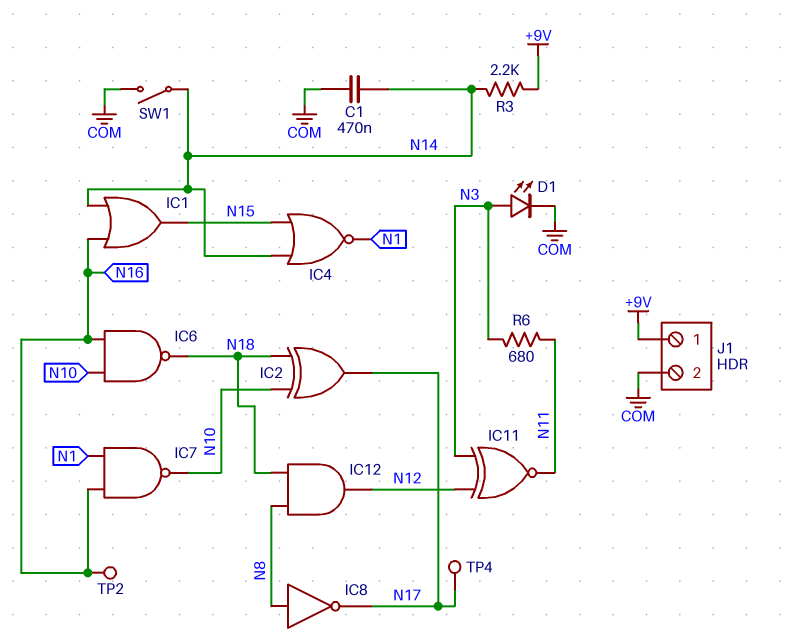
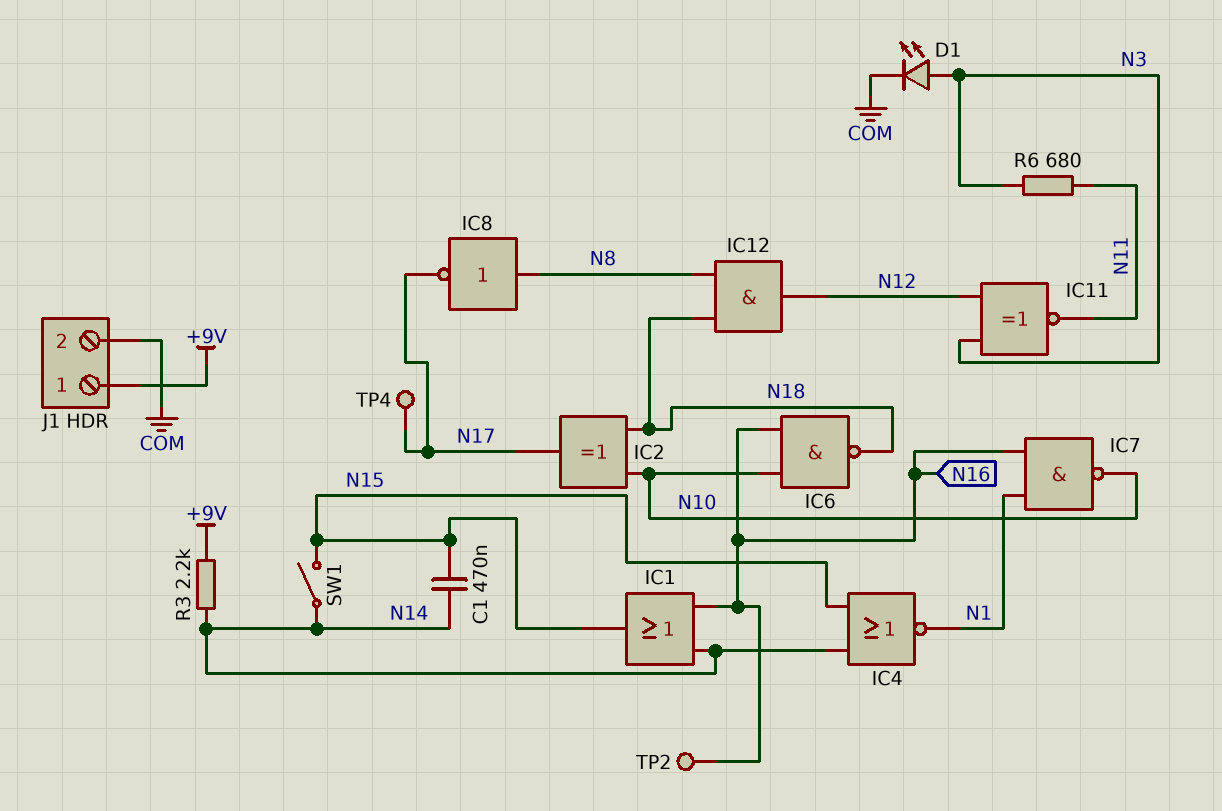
C1: 470nF (COM, N14) -> 470nF (N14, N15)
SW1: switch (COM, N14) -> switch (N14, N15)

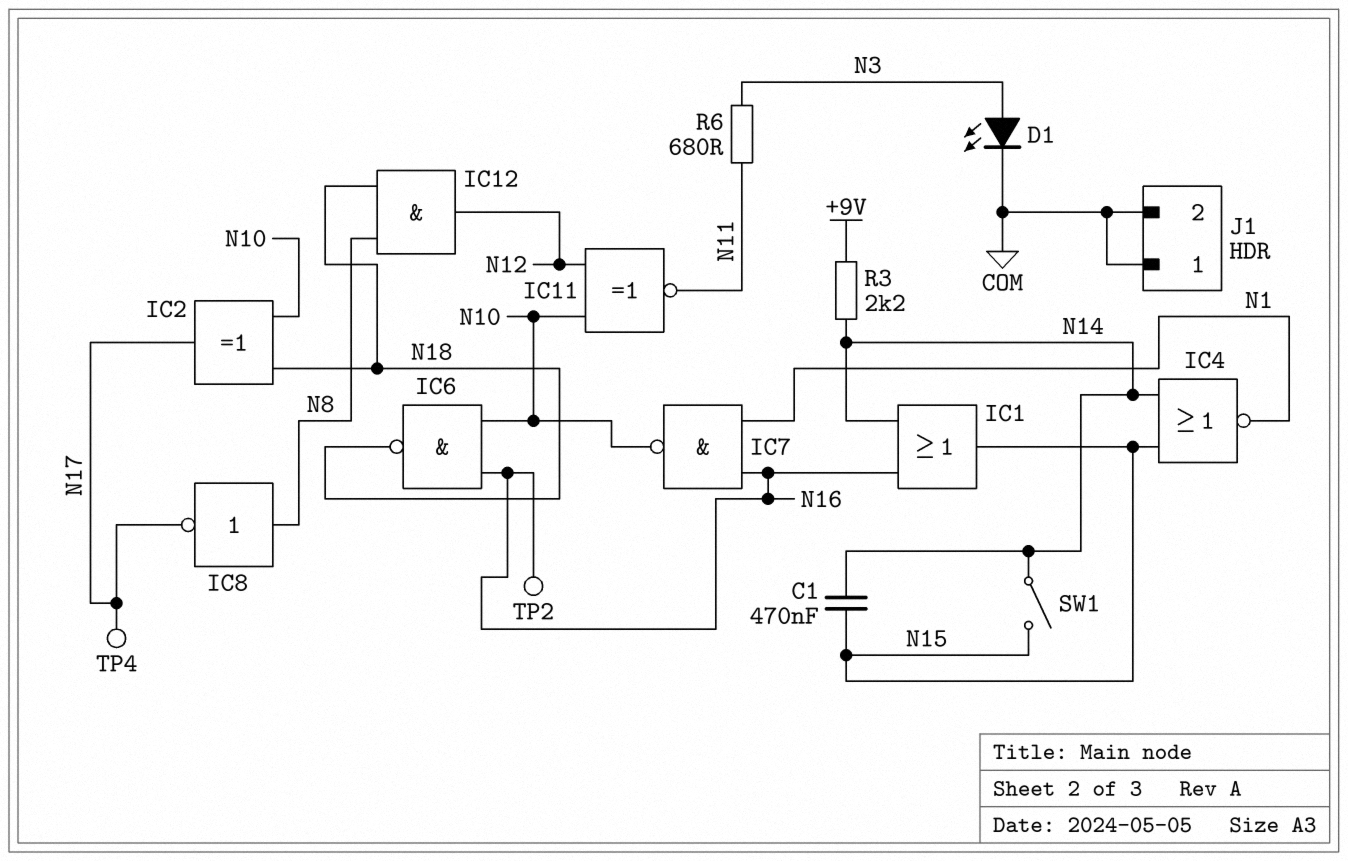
IC11: XNOR (in N3, in N12, out N11) -> XNOR (in N10, in N12, out N11)
J1 pin 1: +9V -> COM

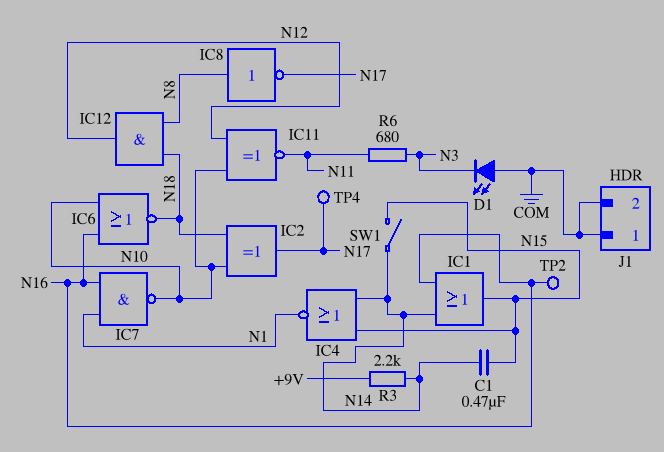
D1: LED (A N3, K COM) -> LED (A COM, K N3)
IC6: NAND (in N10, in N16, out N18) -> NOR (in N10, in N16, out N18)

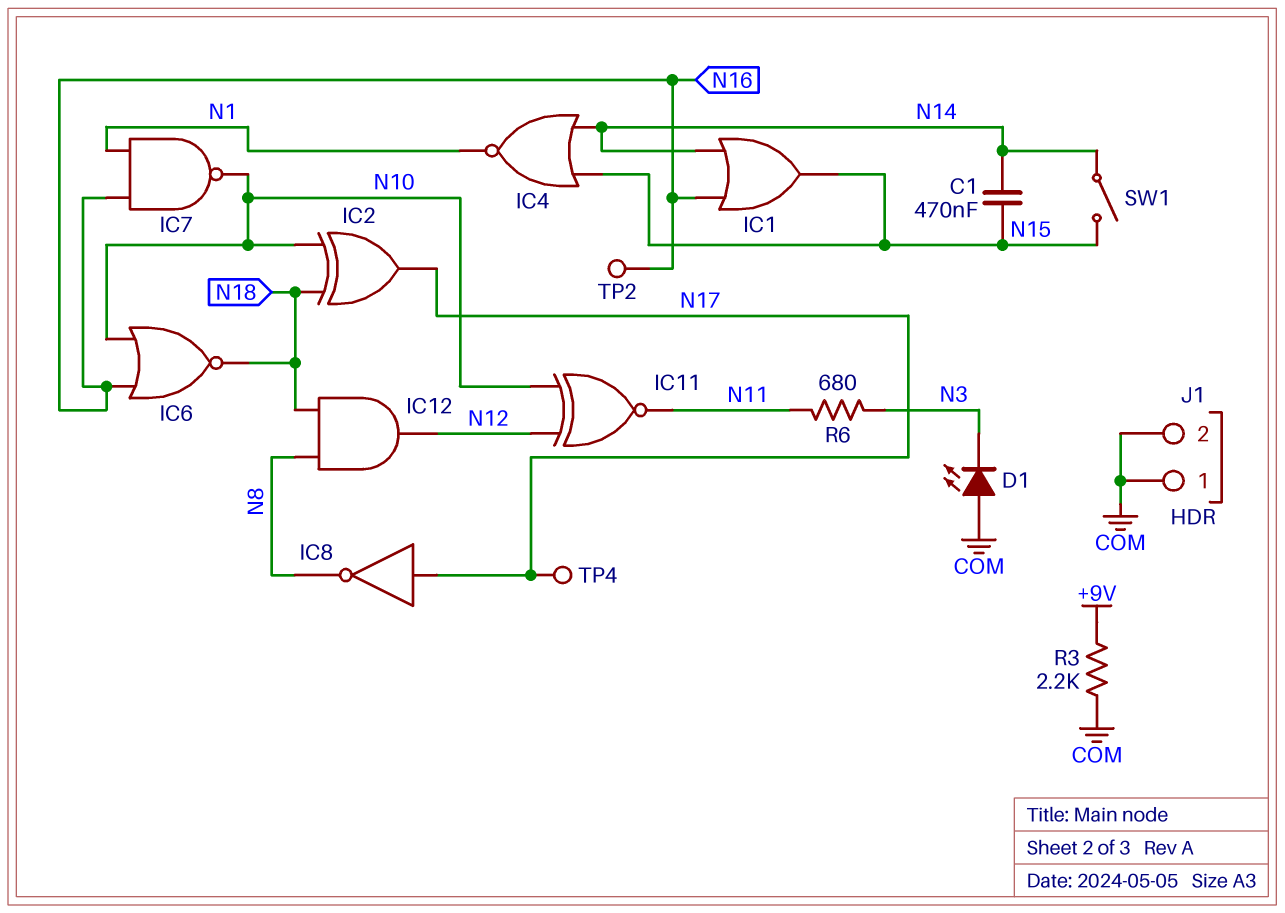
IC8: NOT (in N8, out N17) -> NOT (in N17, out N8)
R3: 2.2k (+9V, N14) -> 2.2k (+9V, COM)

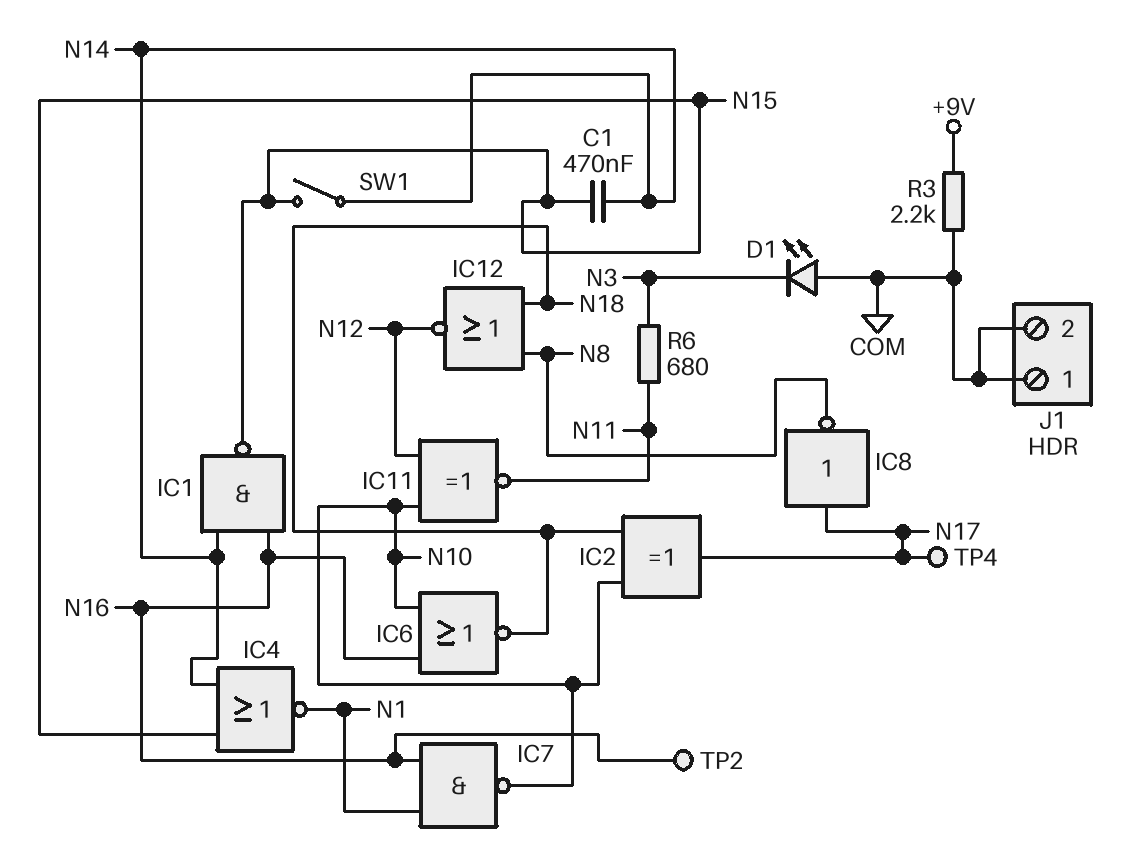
IC1: OR (in N14, in N16, out N15) -> NAND (in N14, in N16, out N15)
IC12: AND (in N8, in N18, out N12) -> NOR (in N8, in N18, out N12)

